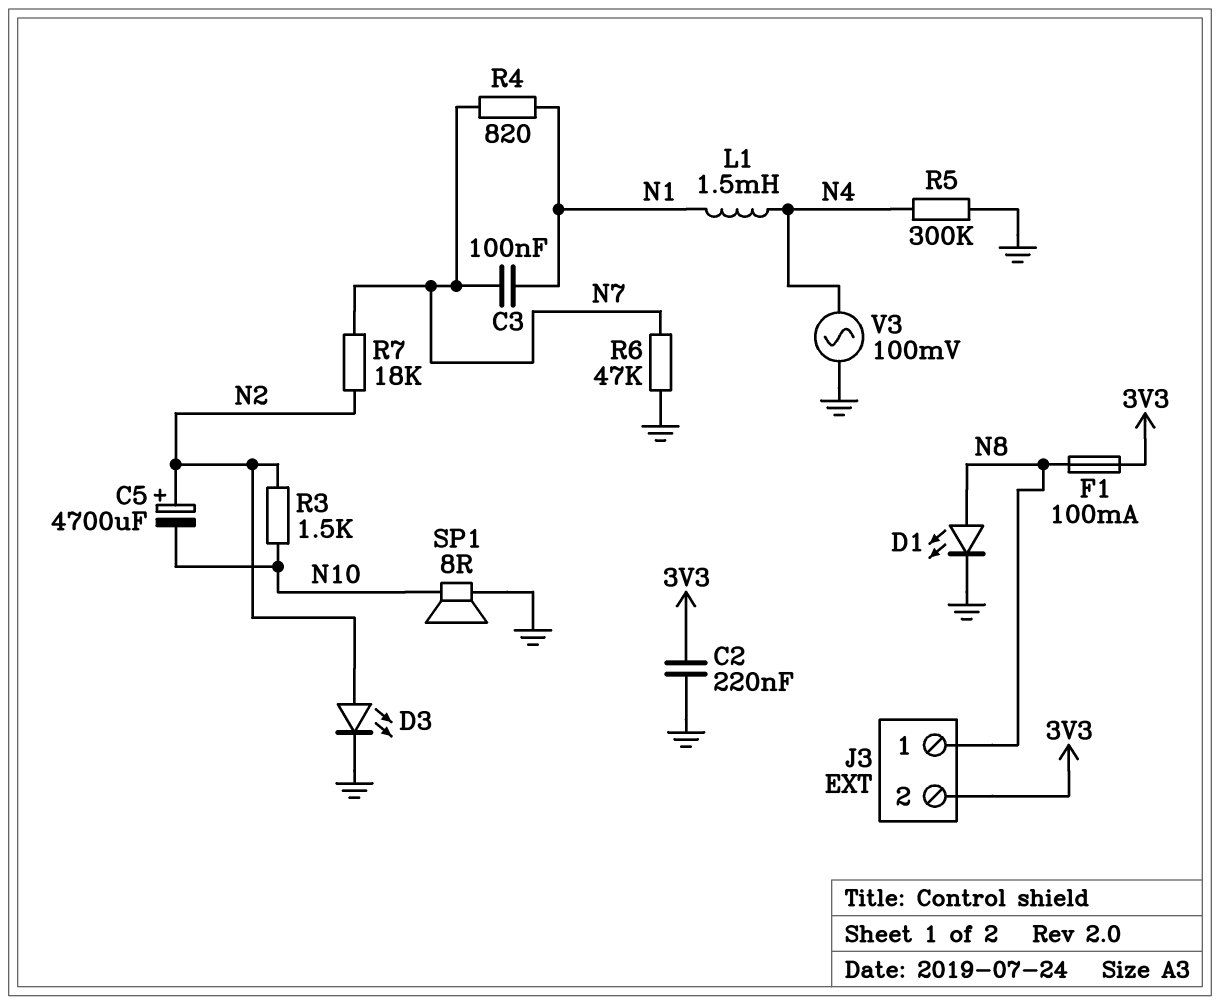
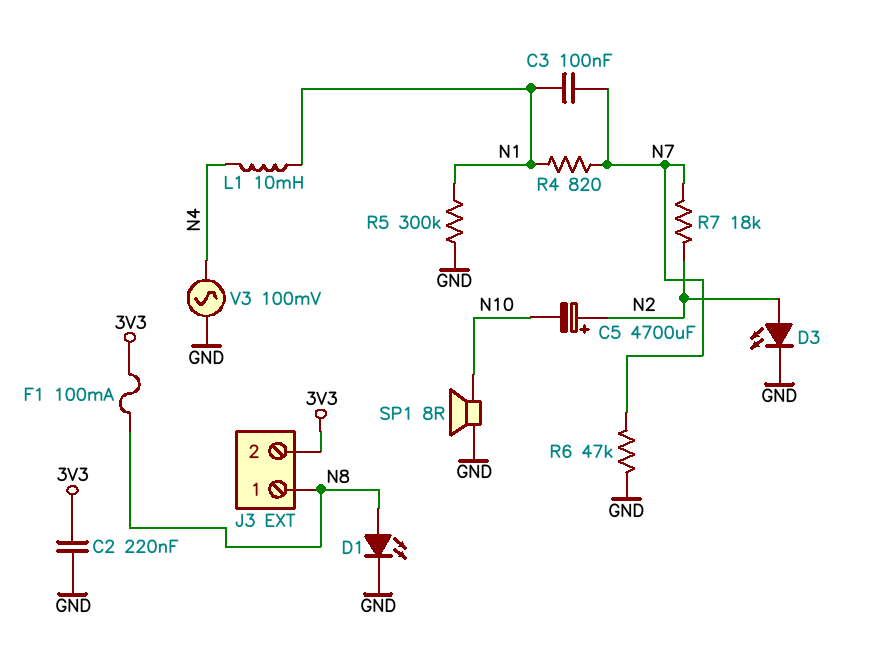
L1: 1.5mH (N1, N4) -> 10mH (N1, N4)
R3: 1.5k (N2, N10) -> none
R5: 300k (GND, N4) -> 300k (GND, N1)

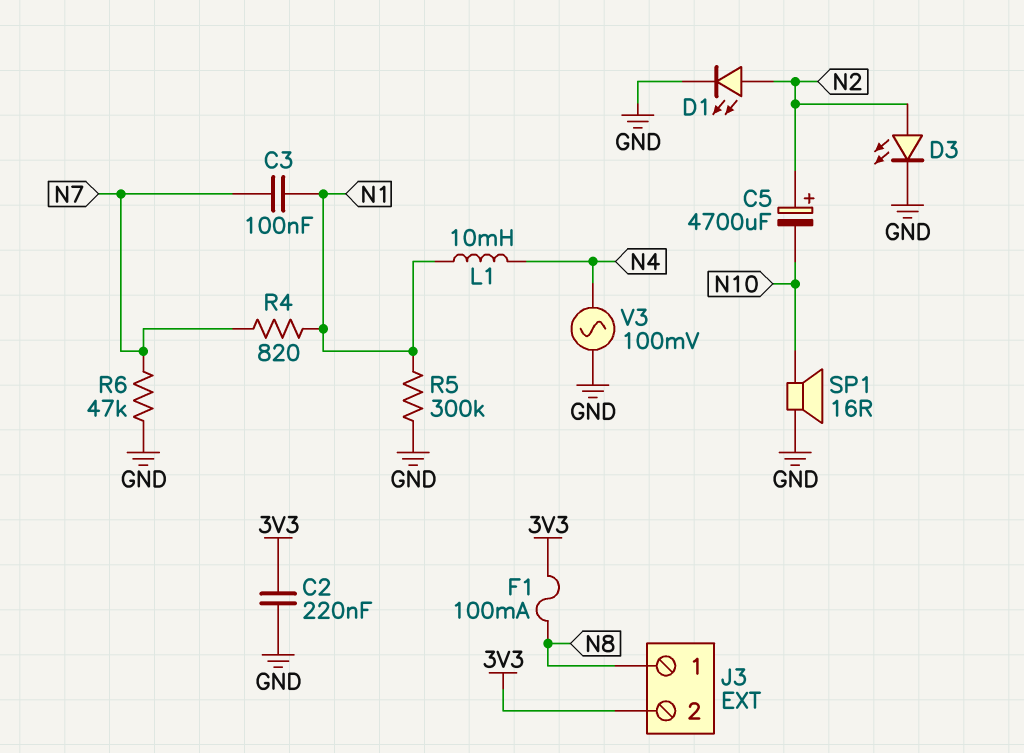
D1: LED (A N8, K GND) -> LED (A N2, K GND)
R7: 18k (N2, N7) -> none
SP1: speaker 8R (GND, N10) -> speaker 16R (GND, N10)

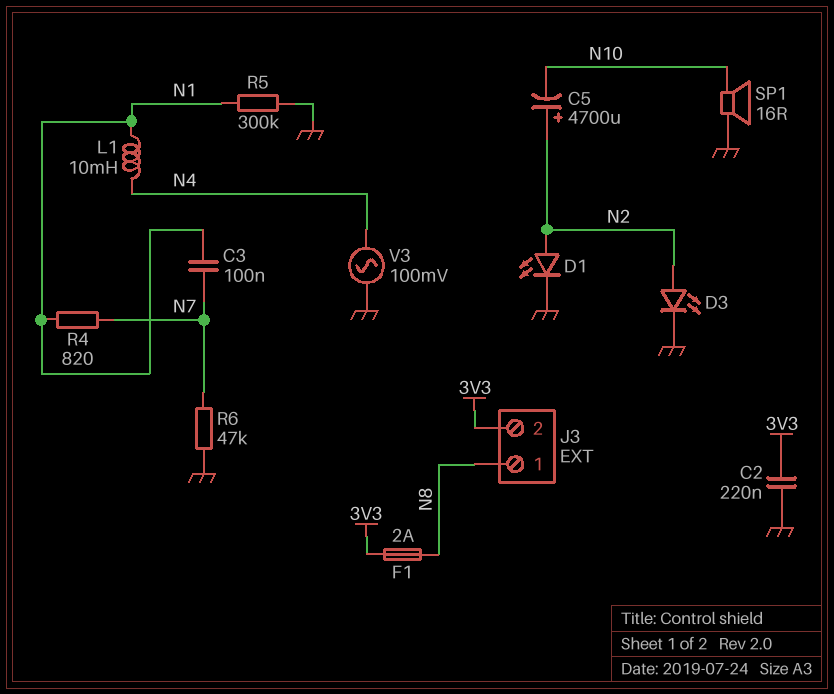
F1: 100mA (3V3, N8) -> 2A (3V3, N8)

